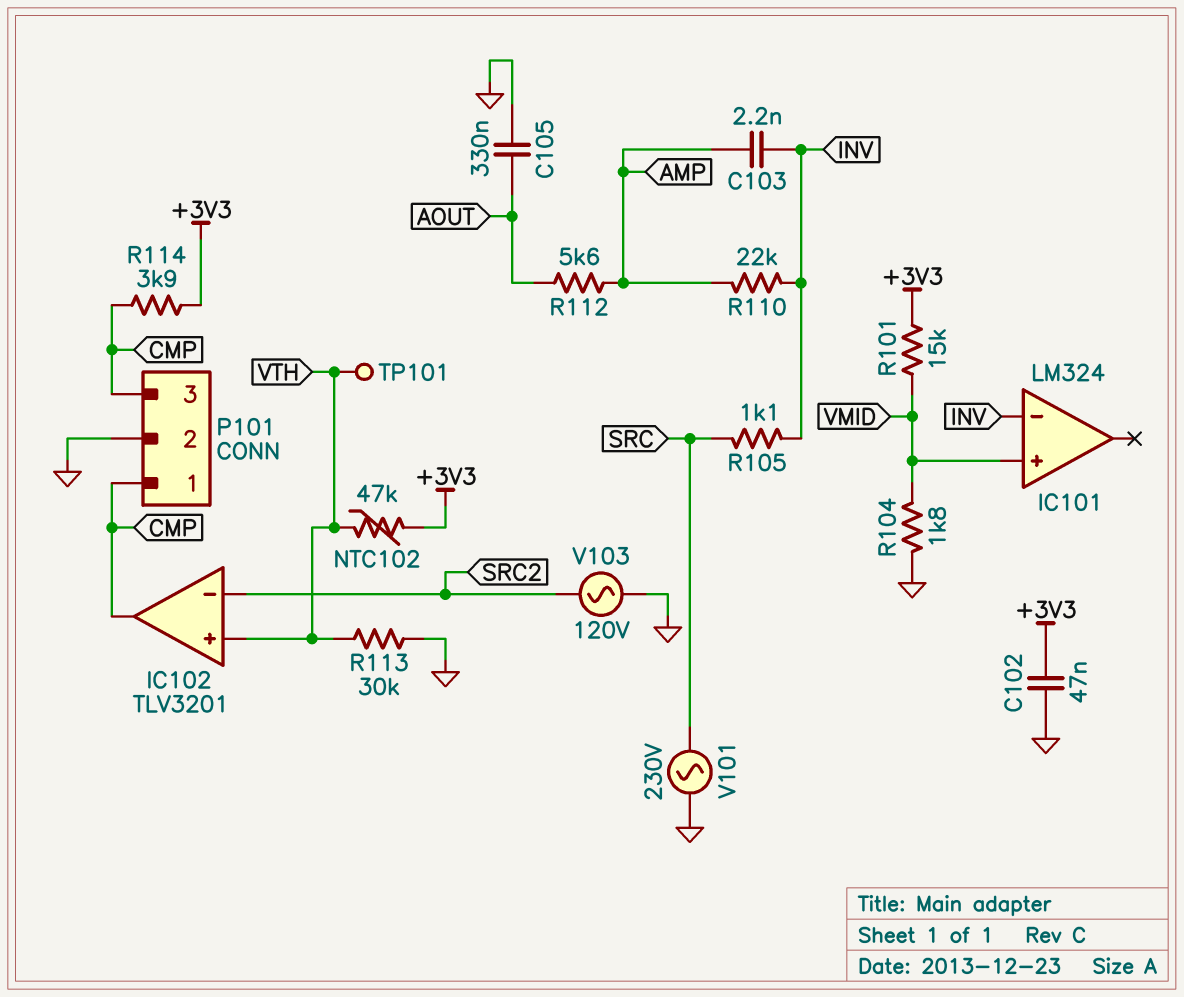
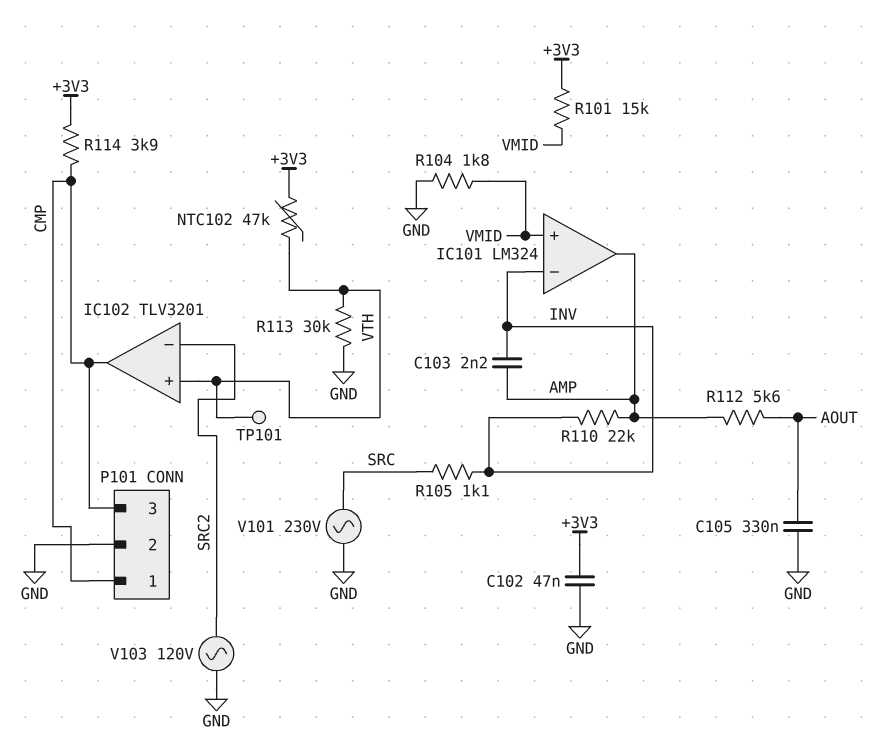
IC101 pin out: none -> AMP

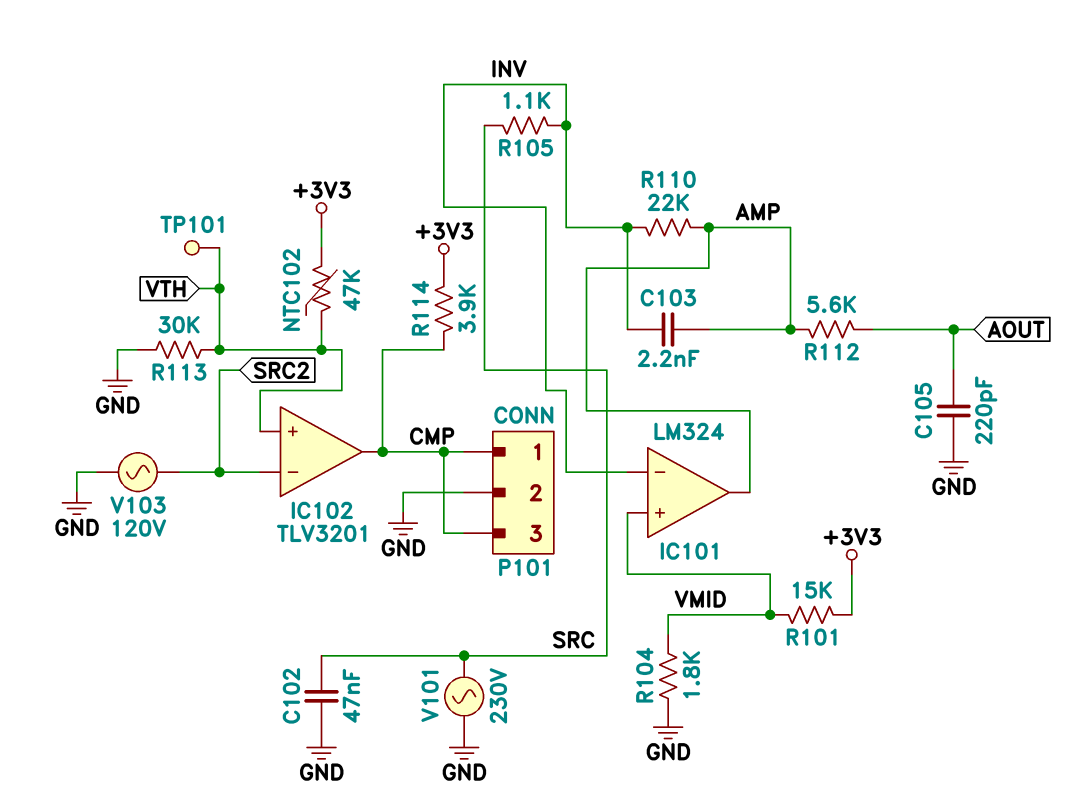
C102: 47nF (+3V3, GND) -> 47nF (GND, SRC)
C105: 330nF (AOUT, GND) -> 220pF (AOUT, GND)

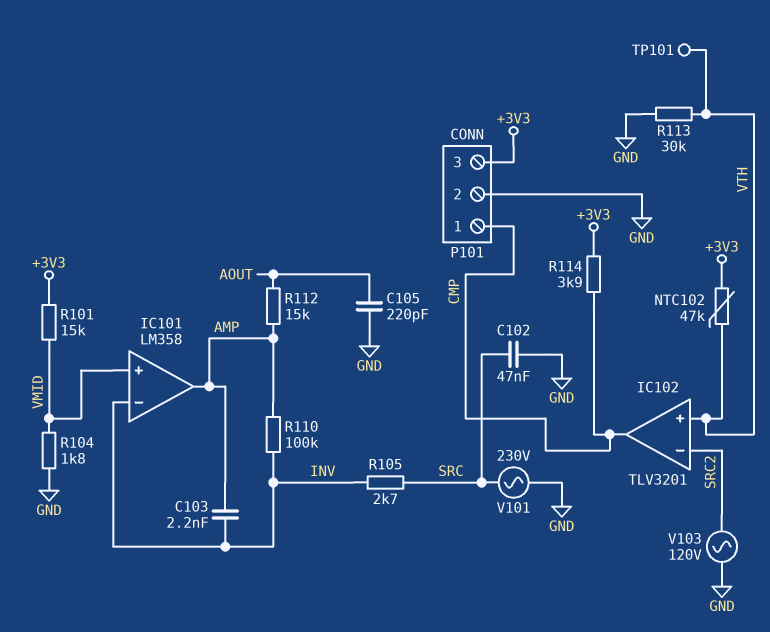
IC101: LM324 -> LM358
P101 pin 3: CMP -> +3V3
R105: 1.1k (INV, SRC) -> 2.7k (INV, SRC)
R110: 22k (AMP, INV) -> 100k (AMP, INV)
R112: 5.6k (AMP, AOUT) -> 15k (AMP, AOUT)

